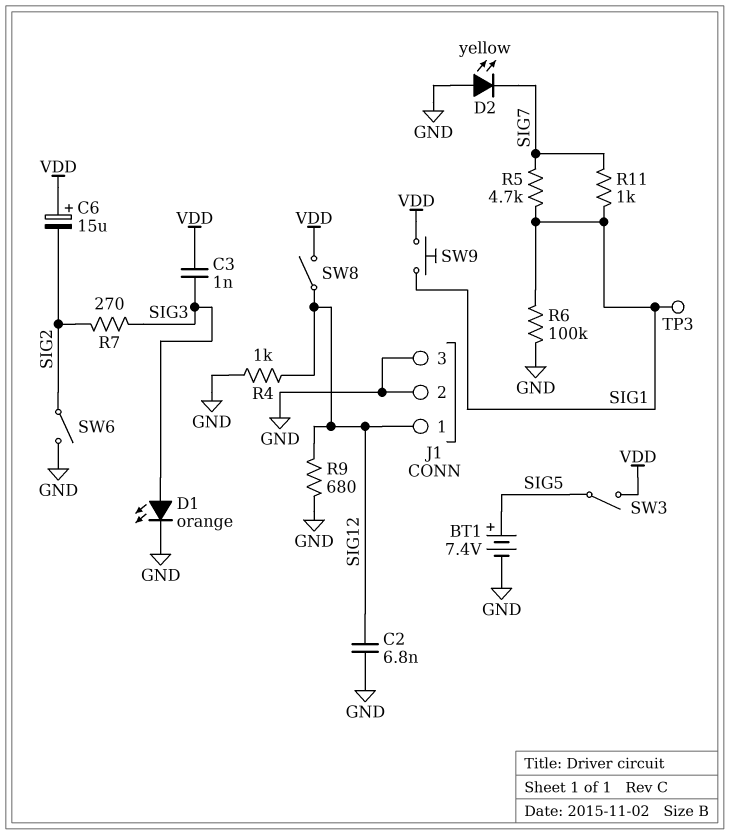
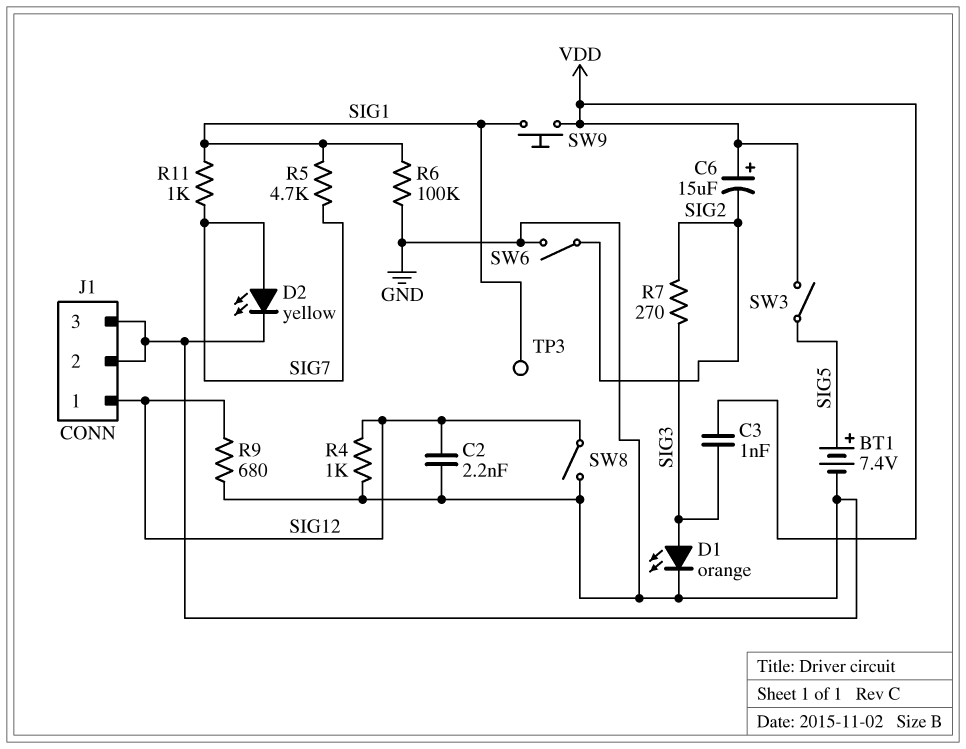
C2: 6.8nF (GND, SIG12) -> 2.2nF (GND, SIG12)
D2: LED yellow (A GND, K SIG7) -> LED yellow (A SIG7, K GND)
SW8: switch (SIG12, VDD) -> switch (GND, SIG12)

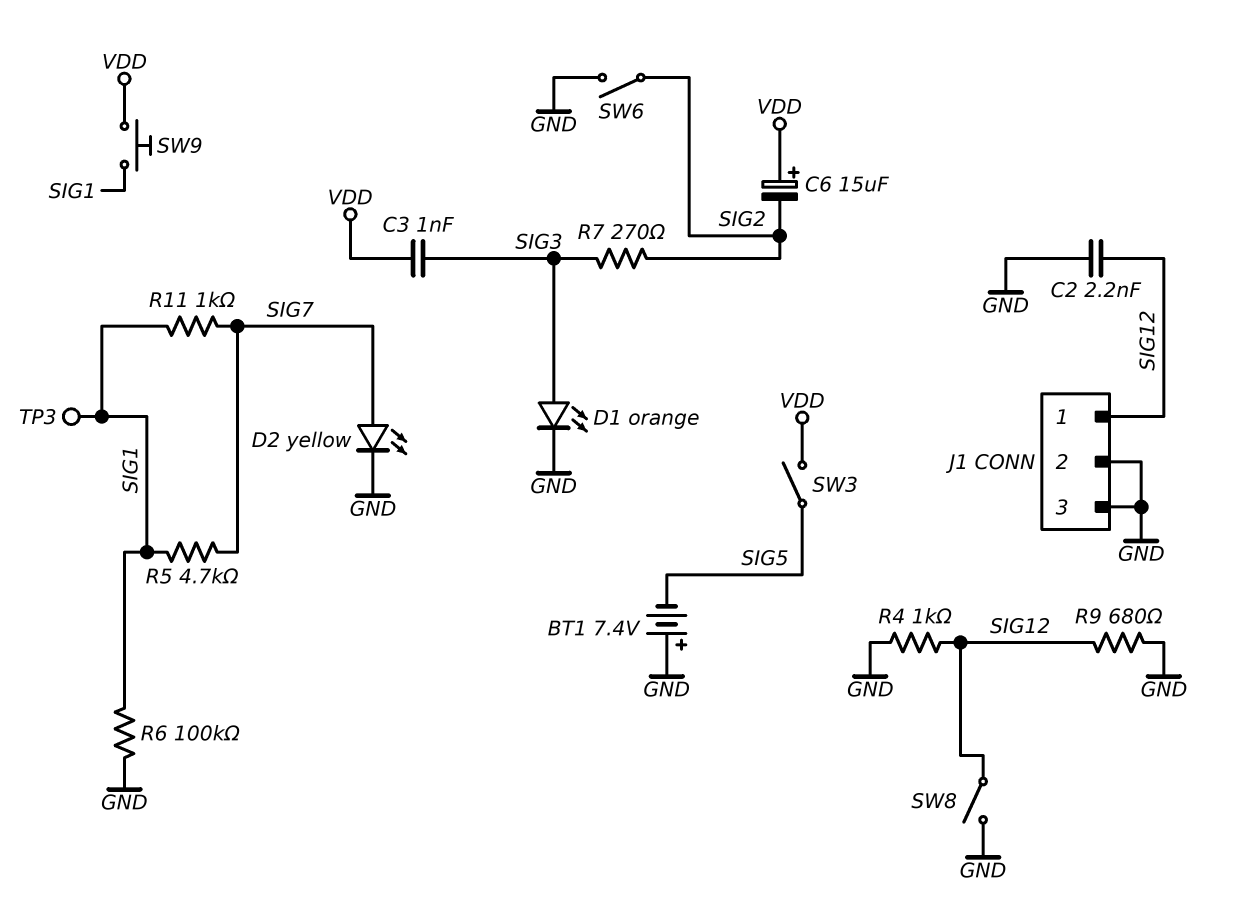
BT1: 7.4V (plus SIG5, minus GND) -> 7.4V (plus GND, minus SIG5)

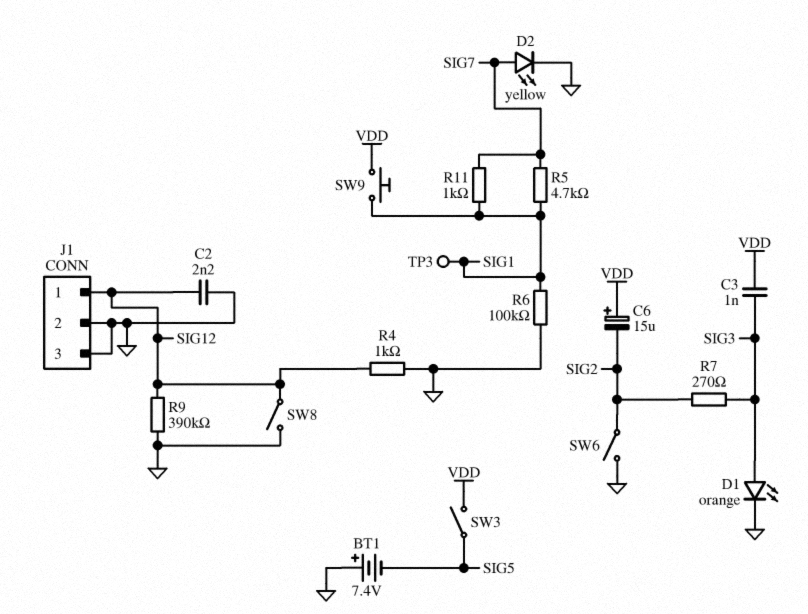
R9: 680 (GND, SIG12) -> 390k (GND, SIG12)

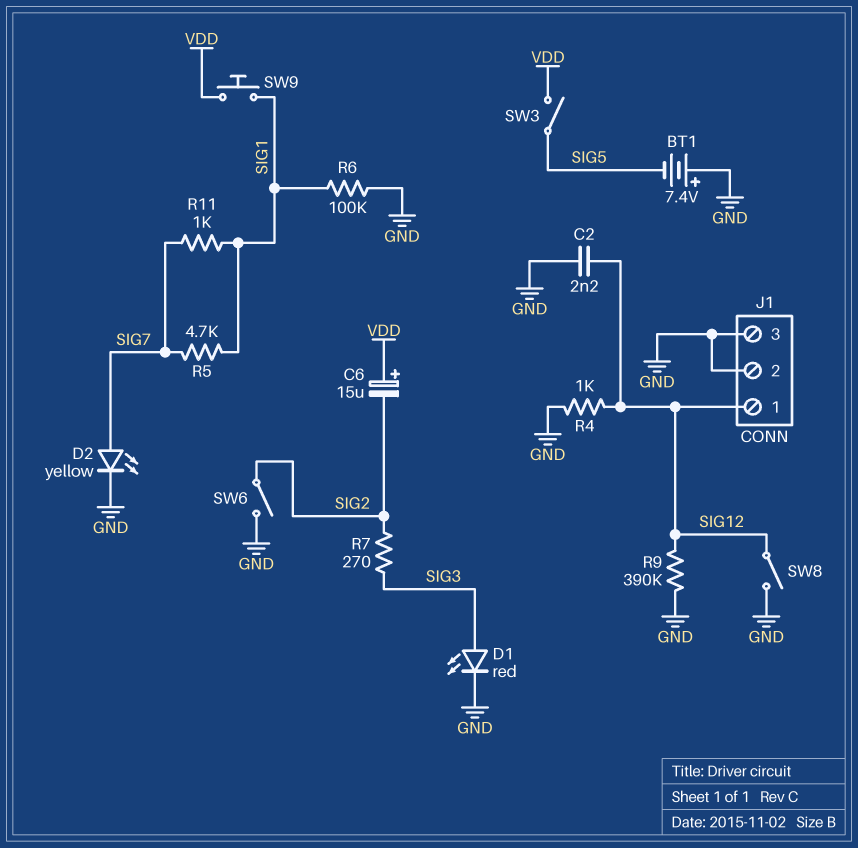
C3: 1nF (SIG3, VDD) -> none
D1: LED orange (A SIG3, K GND) -> LED red (A SIG3, K GND)
TP3: test point (SIG1) -> none

